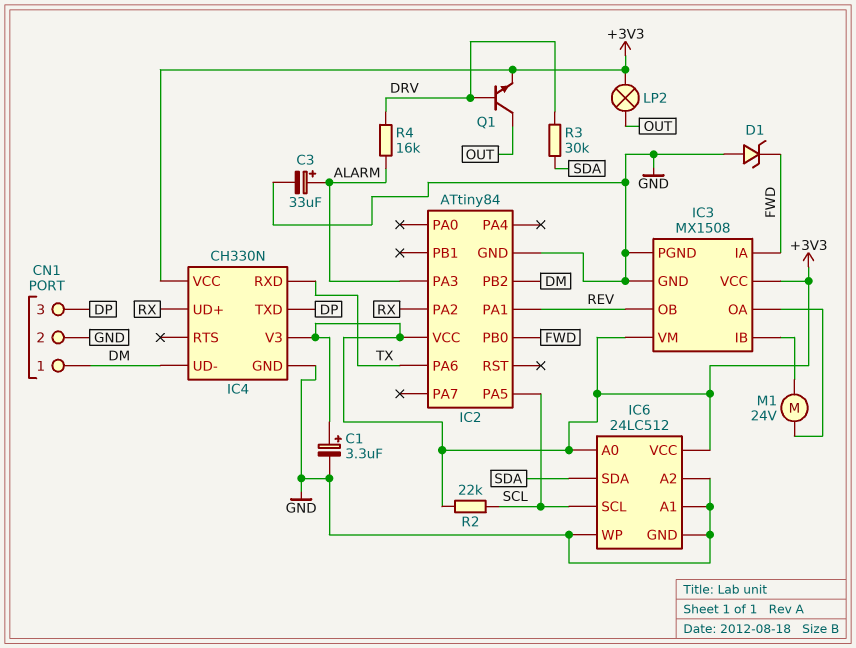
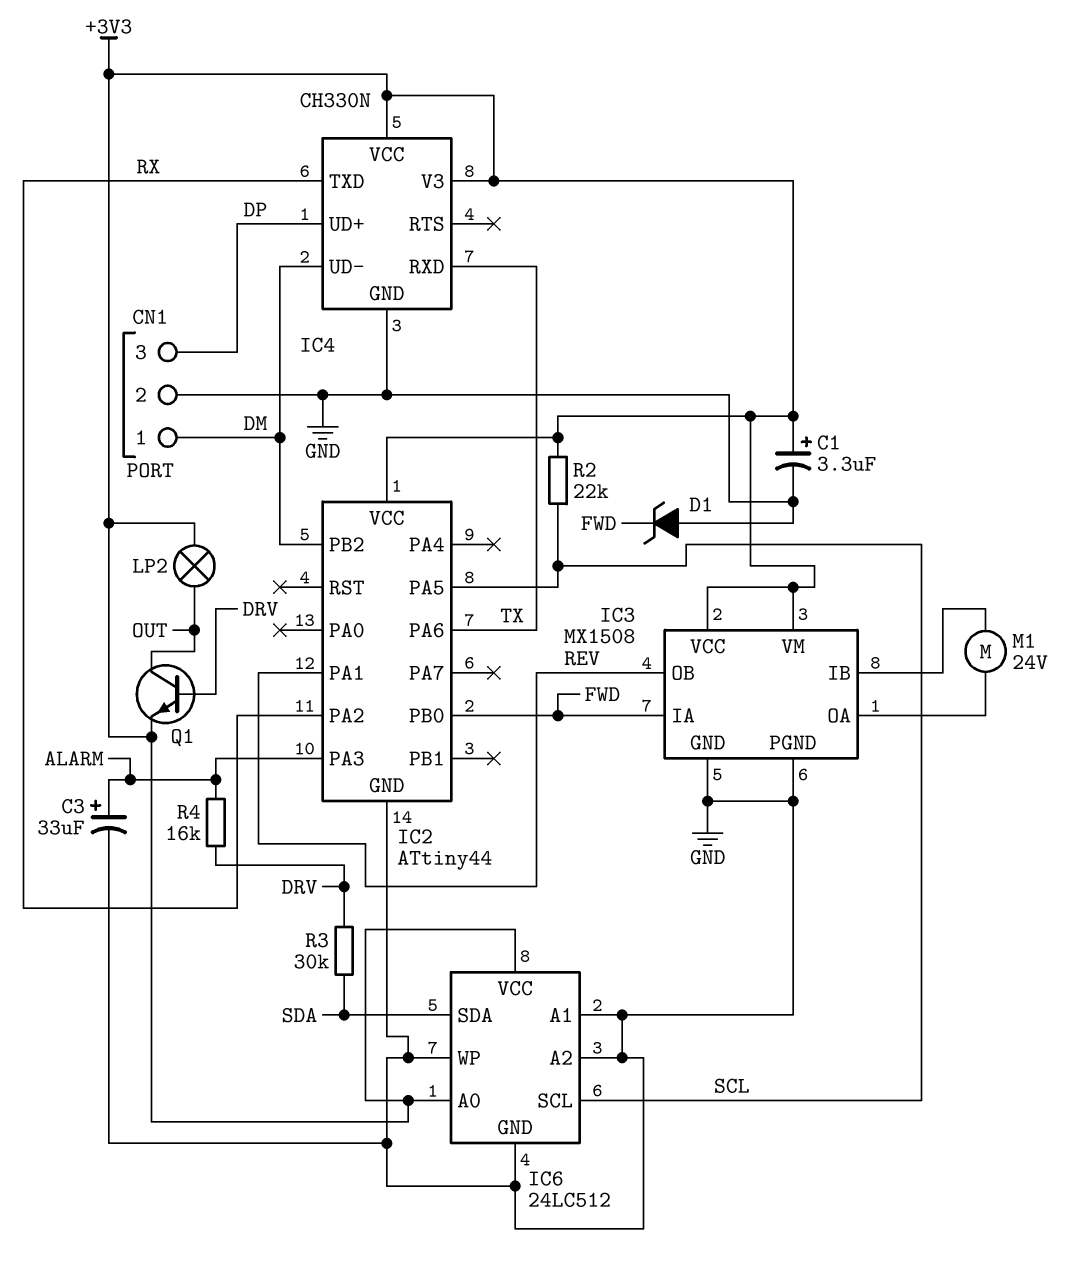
IC2: ATtiny84 -> ATtiny44
IC4 pin TXD: DP -> RX
IC4 pin UD+: RX -> DP

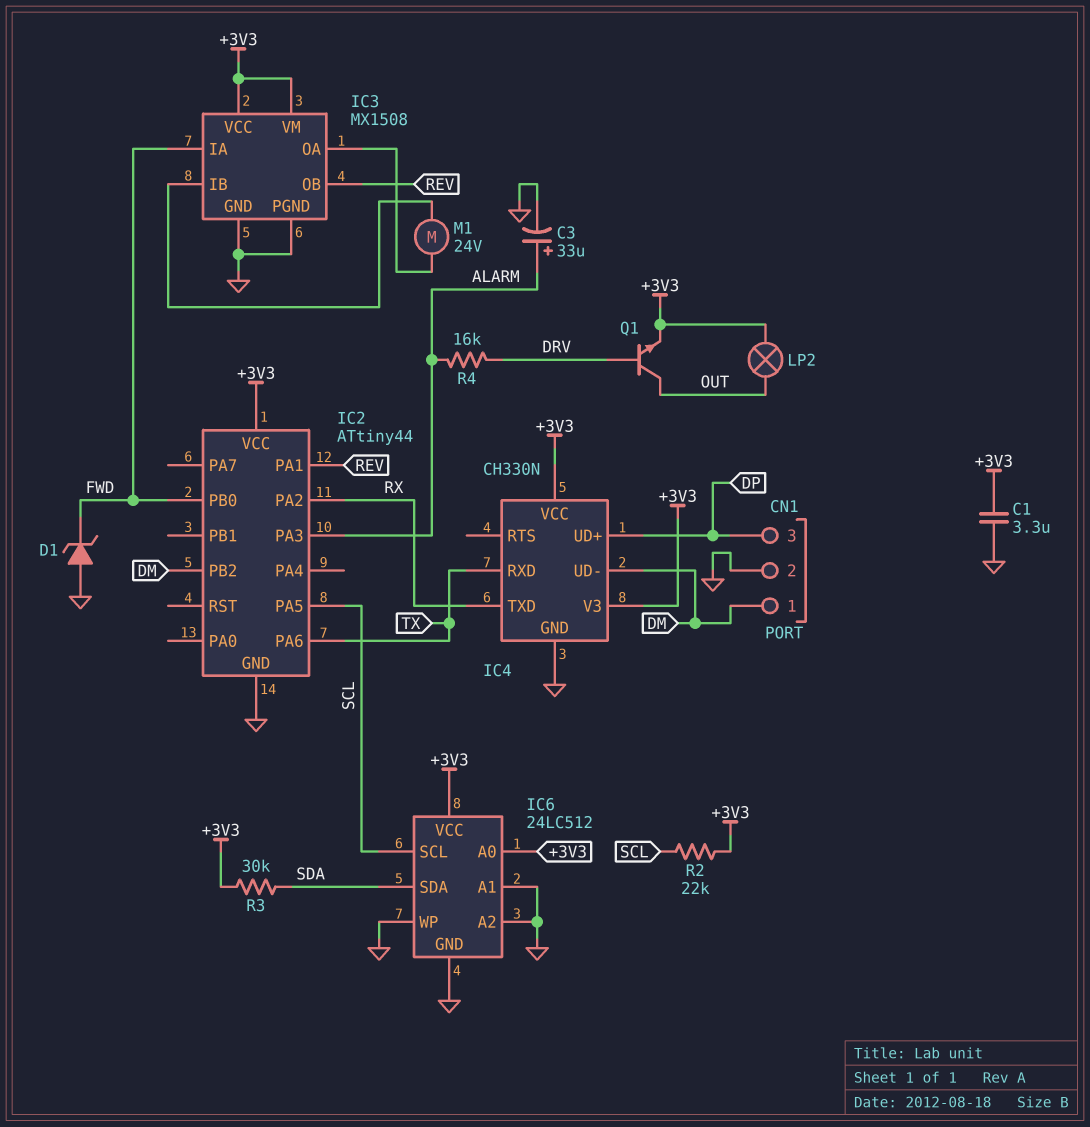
C1: 3.3uF (plus +3V3, minus GND) -> 3.3uF (+3V3, GND)
R3: 30k (DRV, SDA) -> 30k (+3V3, SDA)

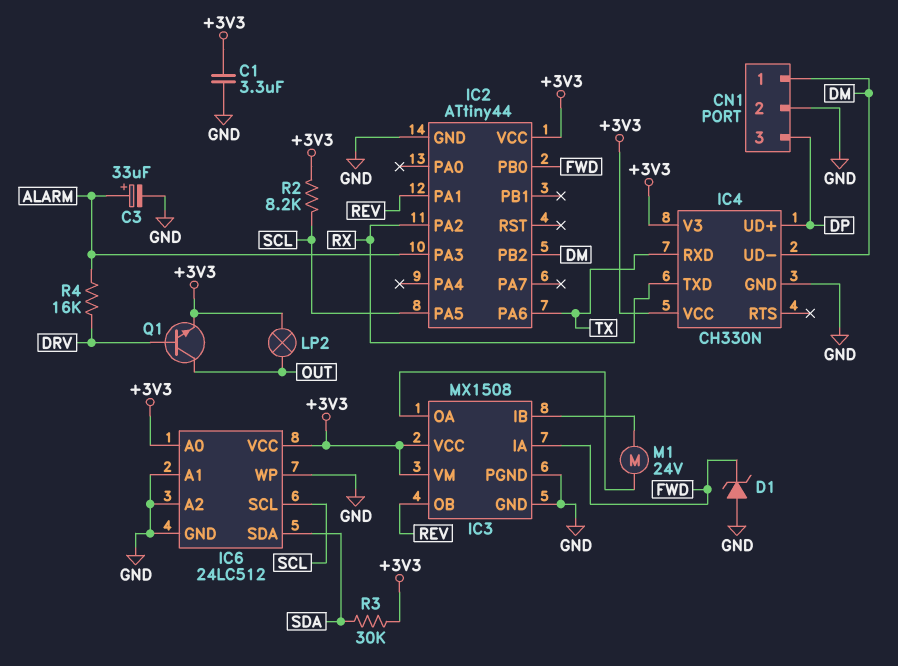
R2: 22k (+3V3, SCL) -> 8.2k (+3V3, SCL)

